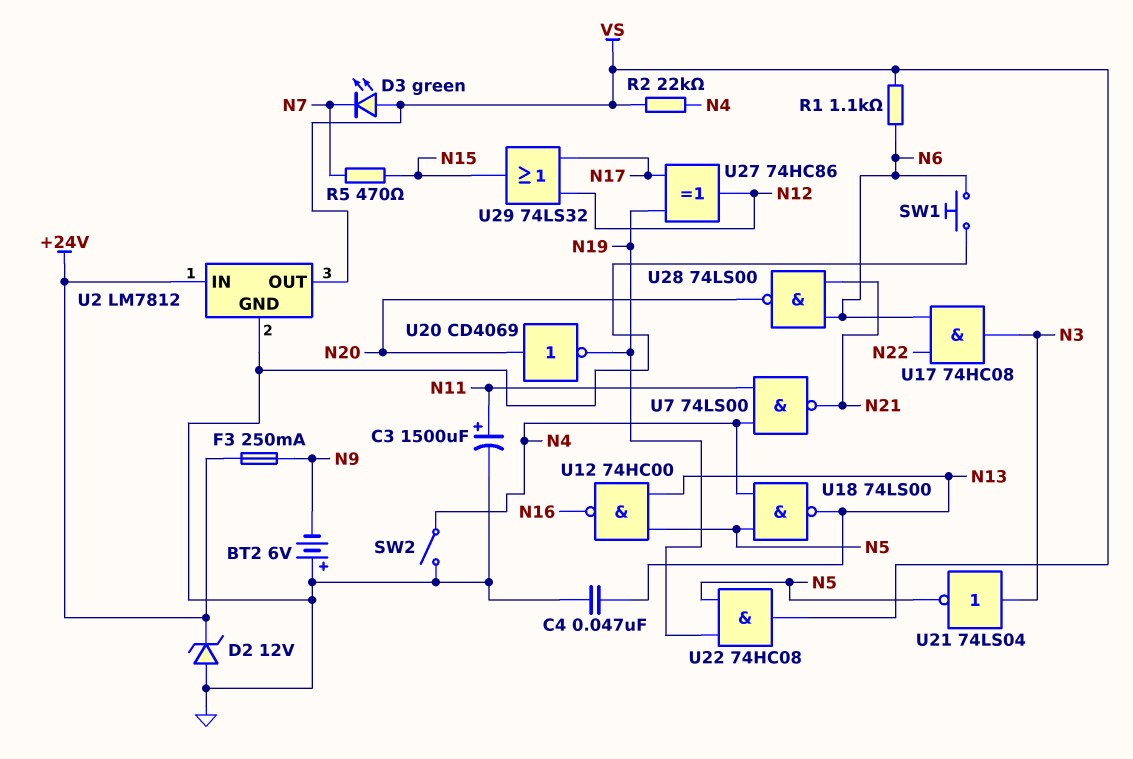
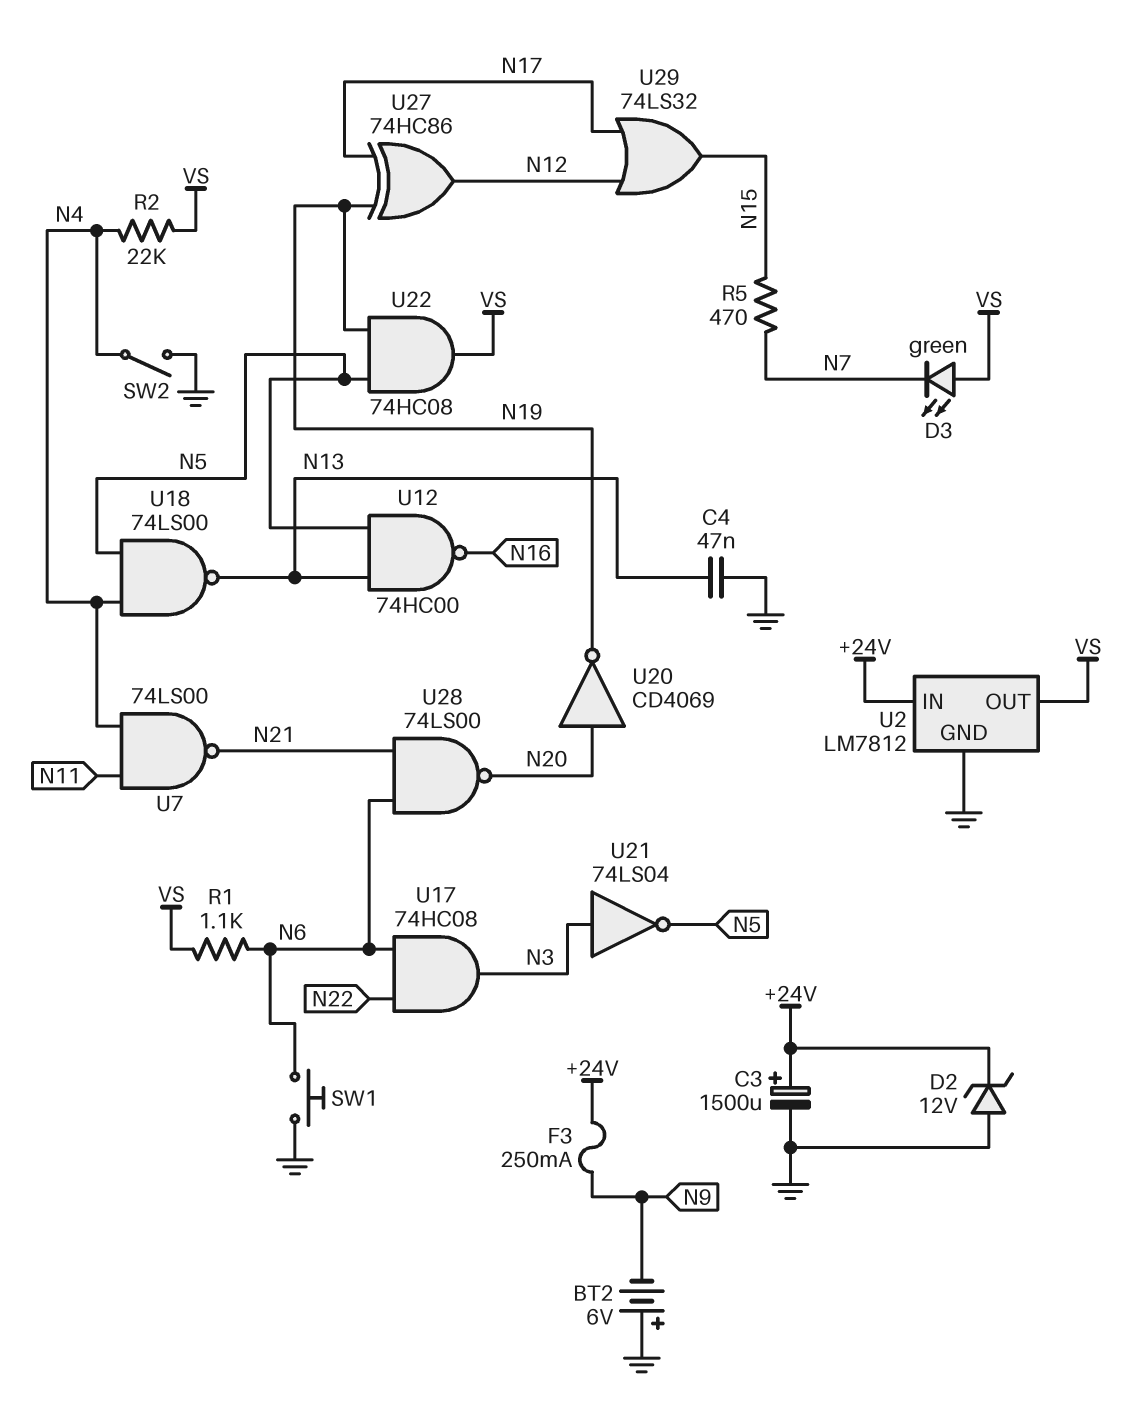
C3: 1500uF (plus N11, minus GND) -> 1500uF (plus +24V, minus GND)

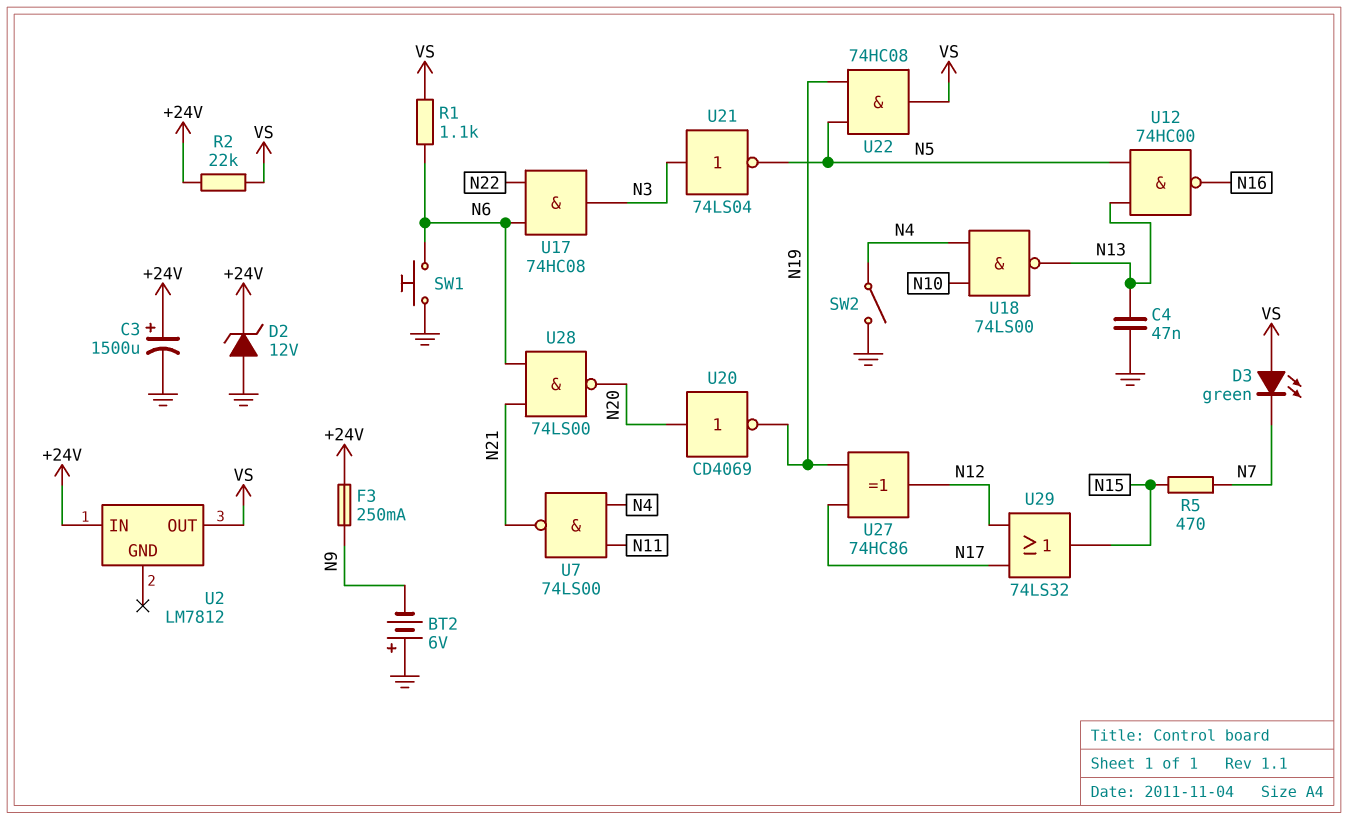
R2: 22k (N4, VS) -> 22k (+24V, VS)
U2 pin GND: GND -> none
U18: NAND 74LS00 (in N4, in N5, out N13) -> NAND 74LS00 (in N4, in N10, out N13)

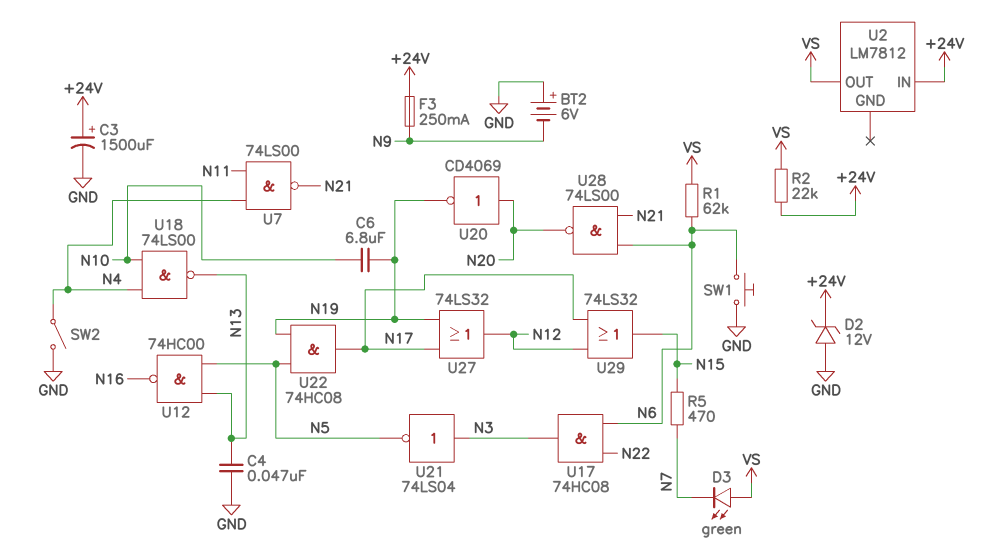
C6: none -> 6.8uF (N10, N19)
R1: 1.1k (N6, VS) -> 62k (N6, VS)
U22: AND 74HC08 (in N5, in N19, out VS) -> AND 74HC08 (in N5, in N19, out N17)
U27: XOR 74HC86 (in N17, in N19, out N12) -> OR 74LS32 (in N17, in N19, out N12)

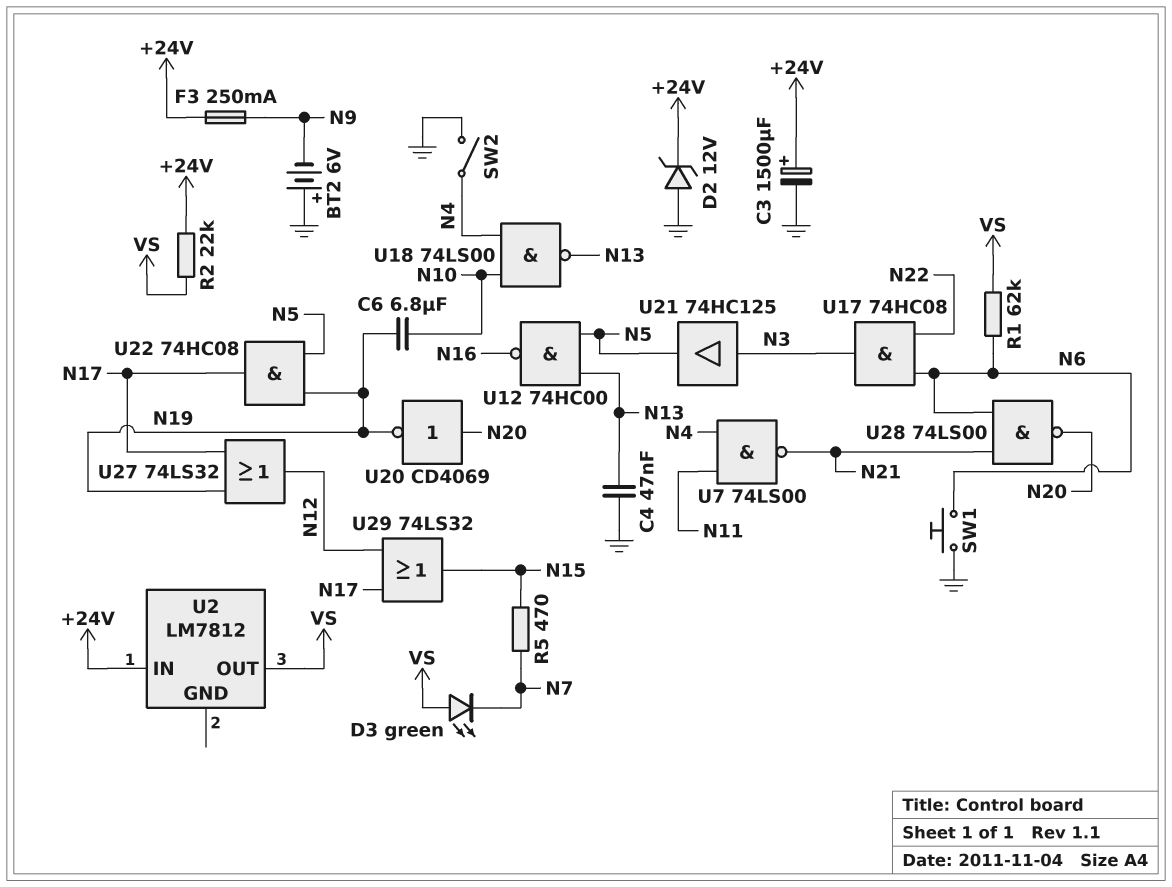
U21: NOT 74LS04 (in N3, out N5) -> buffer 74HC125 (in N3, out N5)

